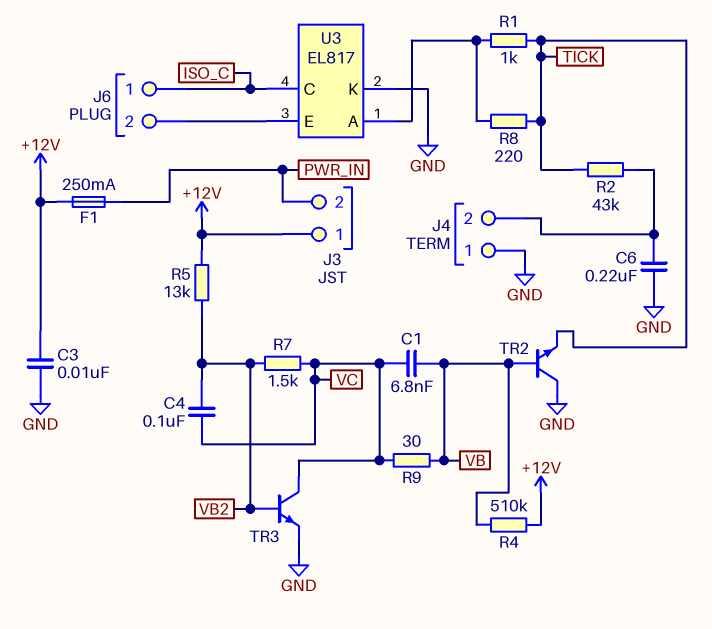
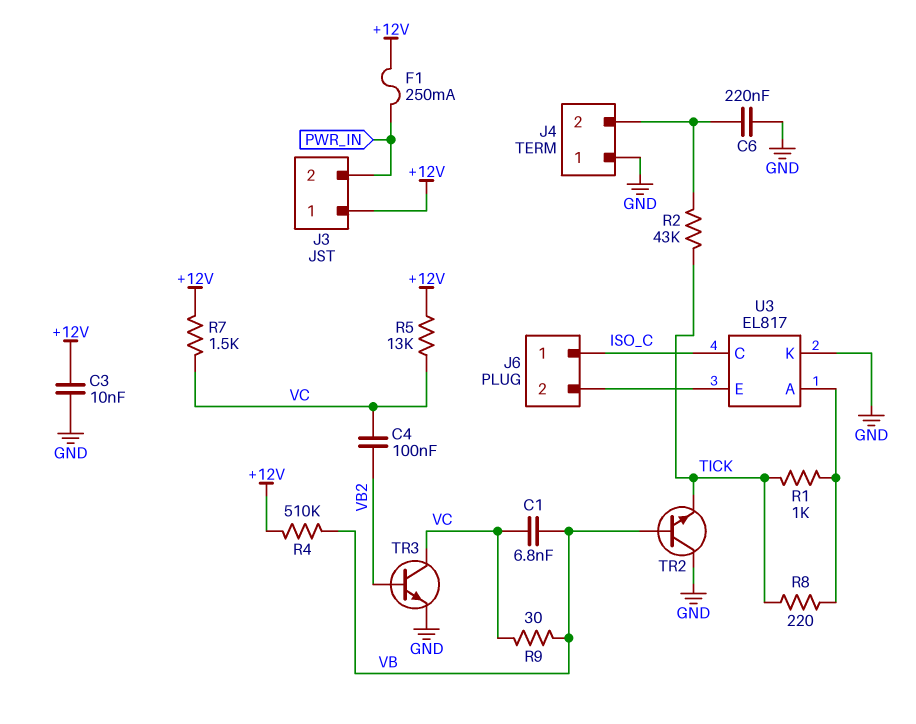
R5: 13k (+12V, VB2) -> 13k (+12V, VC)
R7: 1.5k (VB2, VC) -> 1.5k (+12V, VC)

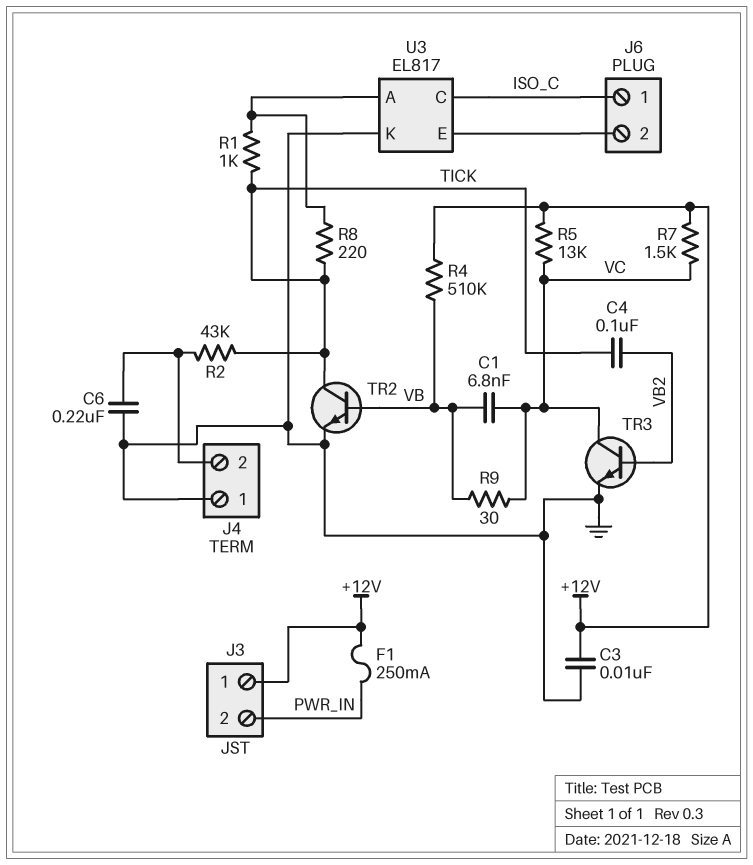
C4: 100nF (VB2, VC) -> 100nF (TICK, VB2)
TR2: NPN (B VB, C GND, E TICK) -> NPN (B VB, C TICK, E GND)

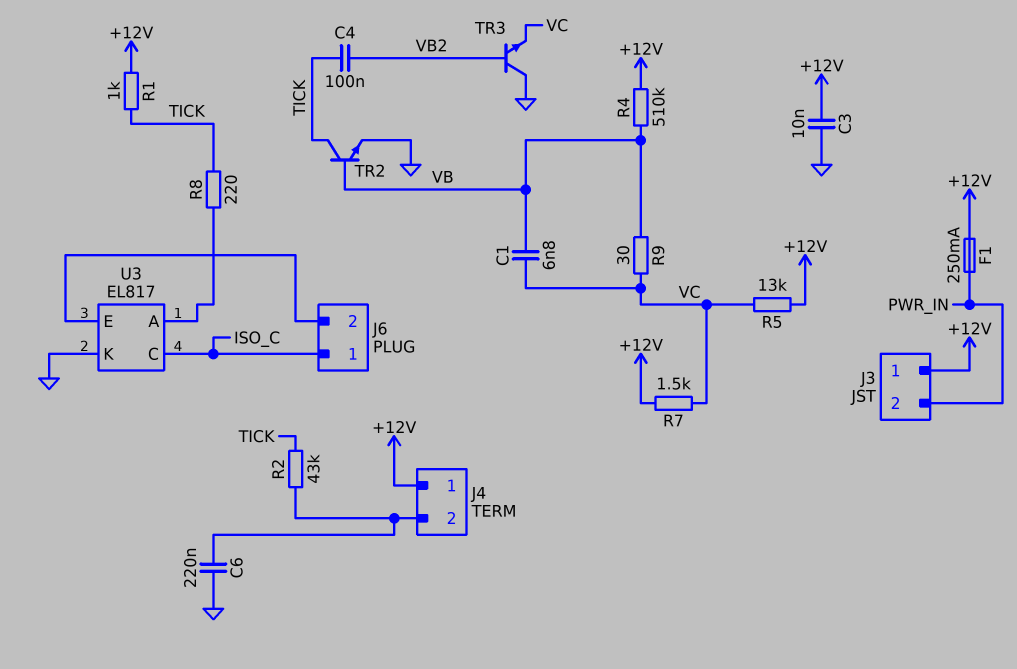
J4 pin 1: GND -> +12V
R1: 1k (TICK, U3/A) -> 1k (+12V, TICK)
TR3: NPN (B VB2, C VC, E GND) -> NPN (B VB2, C GND, E VC)

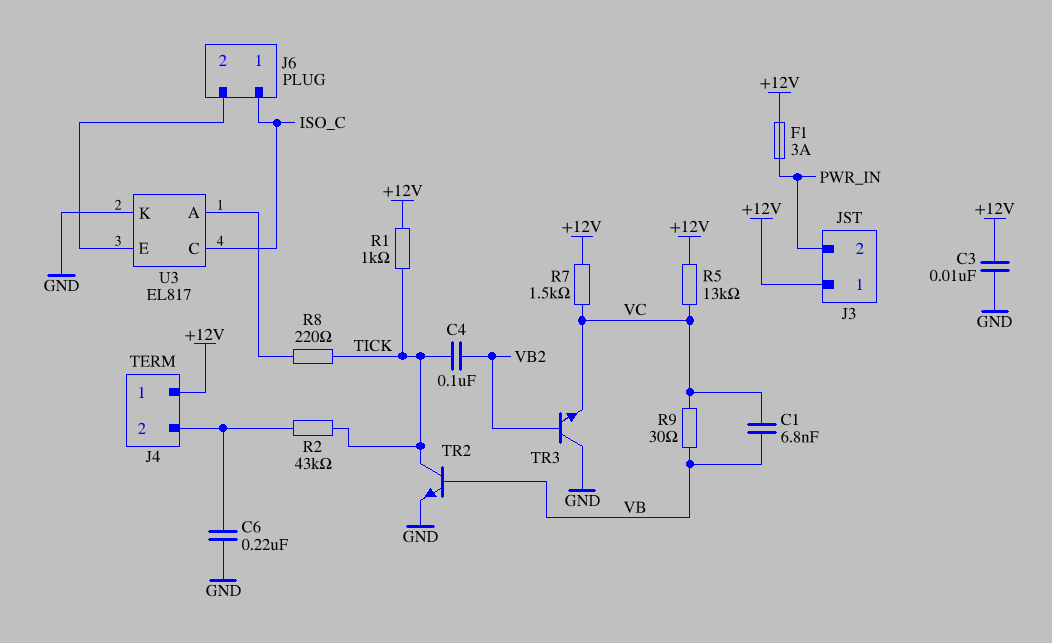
F1: 250mA (+12V, PWR_IN) -> 3A (+12V, PWR_IN)
R4: 510k (+12V, VB) -> none

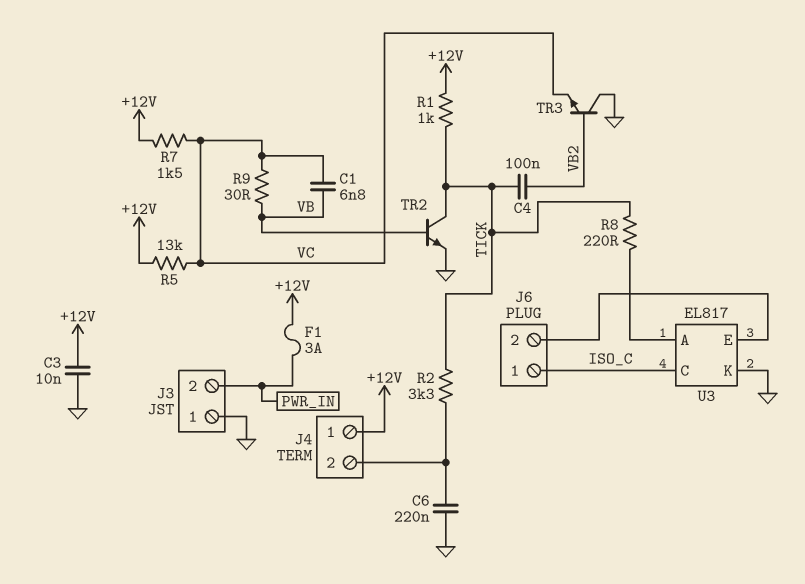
J3 pin 1: +12V -> GND
R2: 43k (J4/2, TICK) -> 3.3k (J4/2, TICK)

